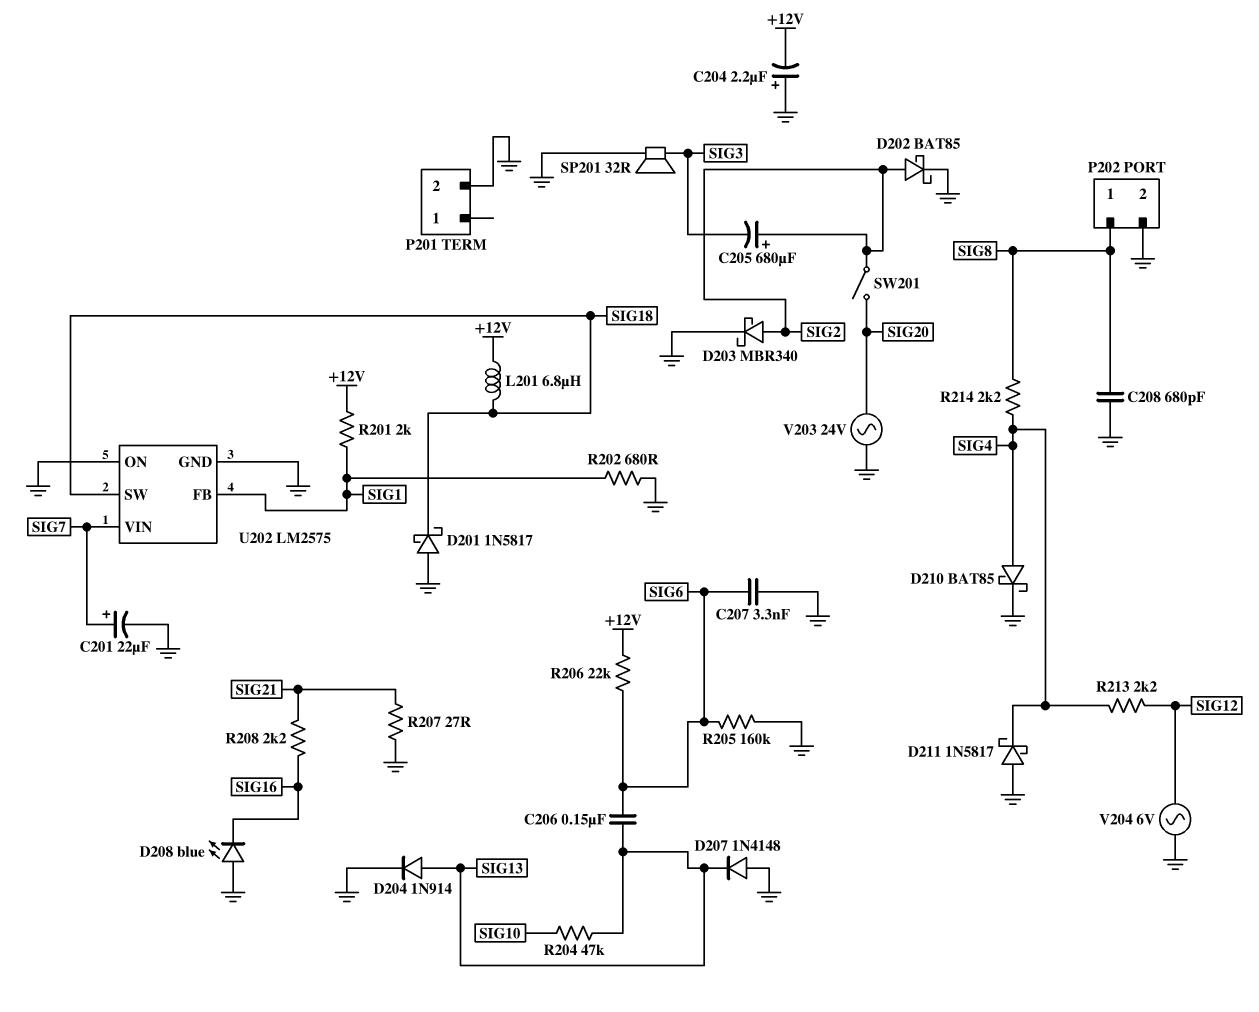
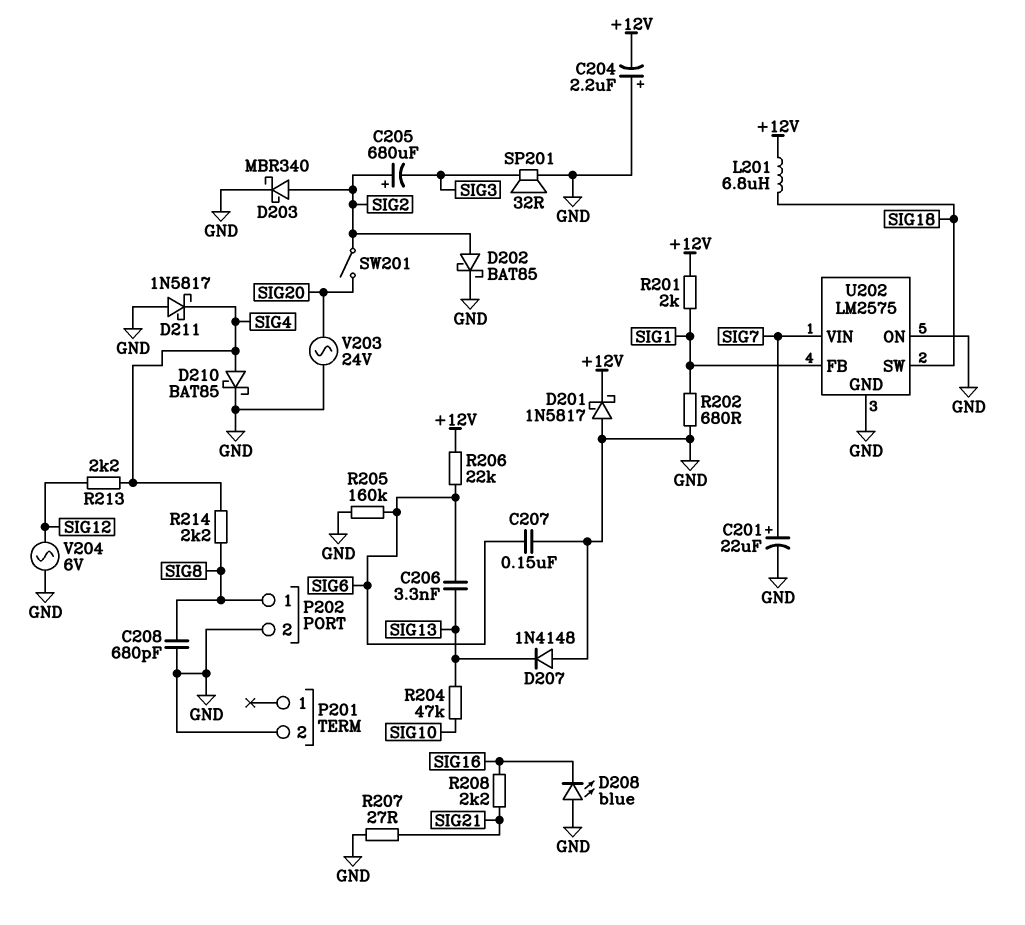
C206: 150nF (SIG6, SIG13) -> 3.3nF (SIG6, SIG13)
C207: 3.3nF (GND, SIG6) -> 150nF (GND, SIG6)
D201: schottky 1N5817 (A GND, K SIG18) -> schottky 1N5817 (A GND, K +12V)
D204: diode 1N914 (A SIG13, K GND) -> none

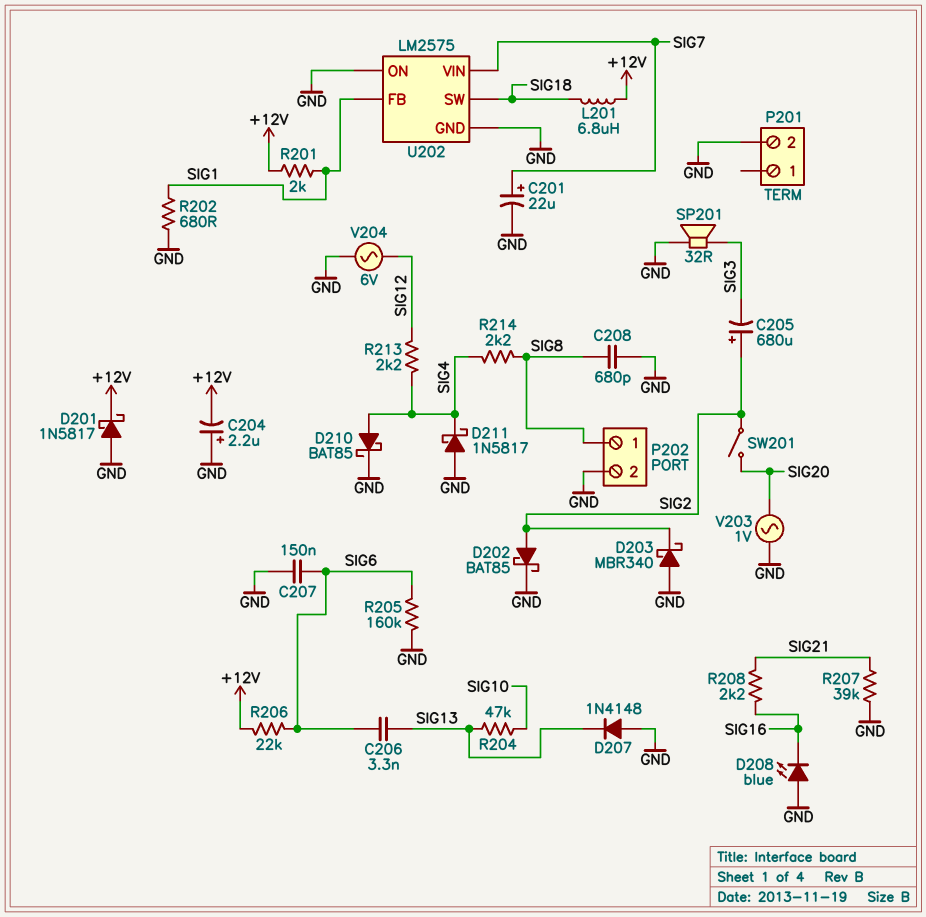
D203: schottky MBR340 (A SIG2, K GND) -> schottky MBR340 (A GND, K SIG2)
R207: 27 (GND, SIG21) -> 39k (GND, SIG21)
V203: AC 24V (GND, SIG20) -> AC 1V (GND, SIG20)

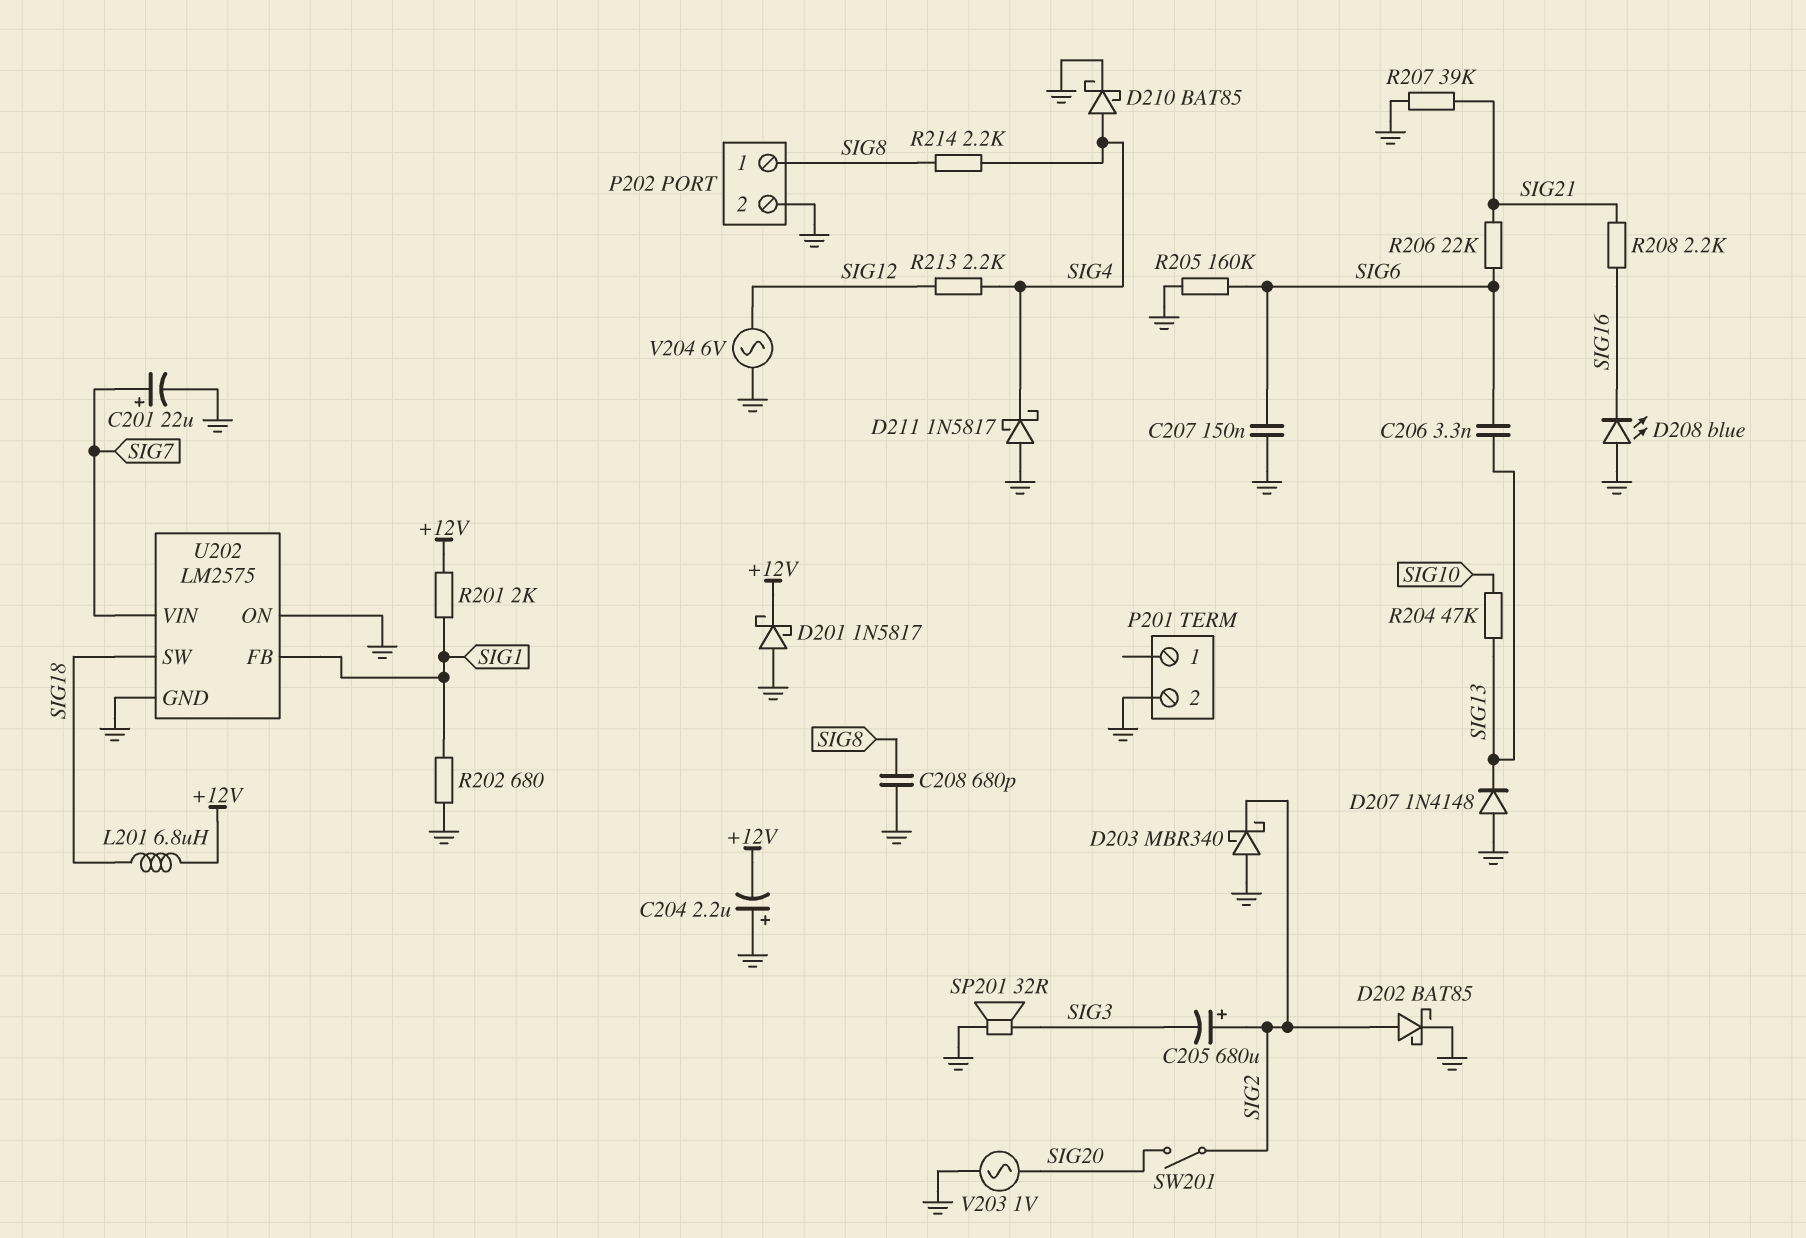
R206: 22k (+12V, SIG6) -> 22k (SIG6, SIG21)

